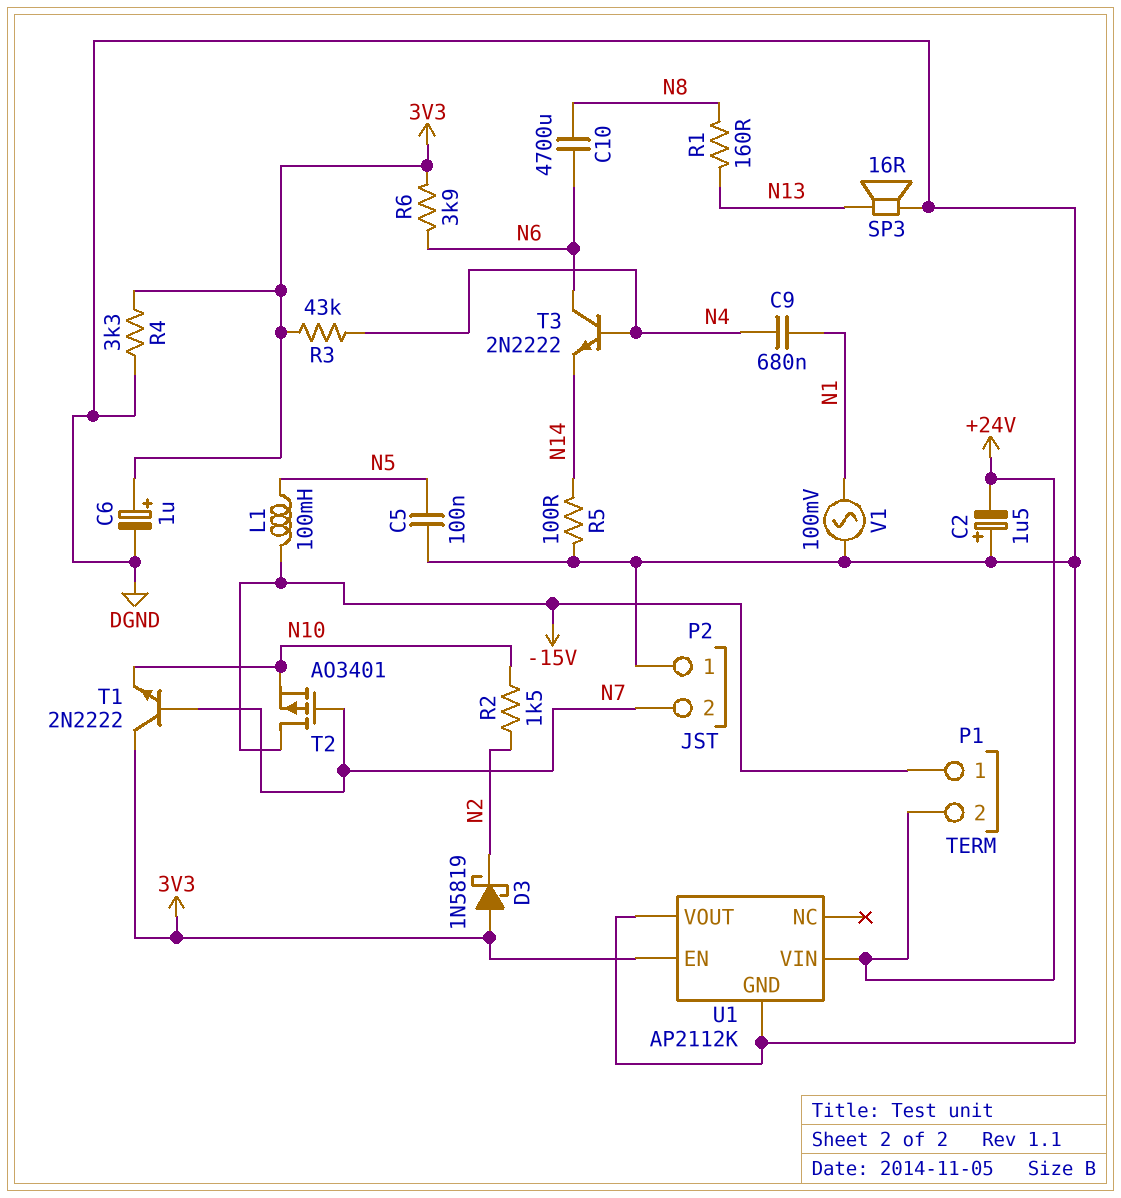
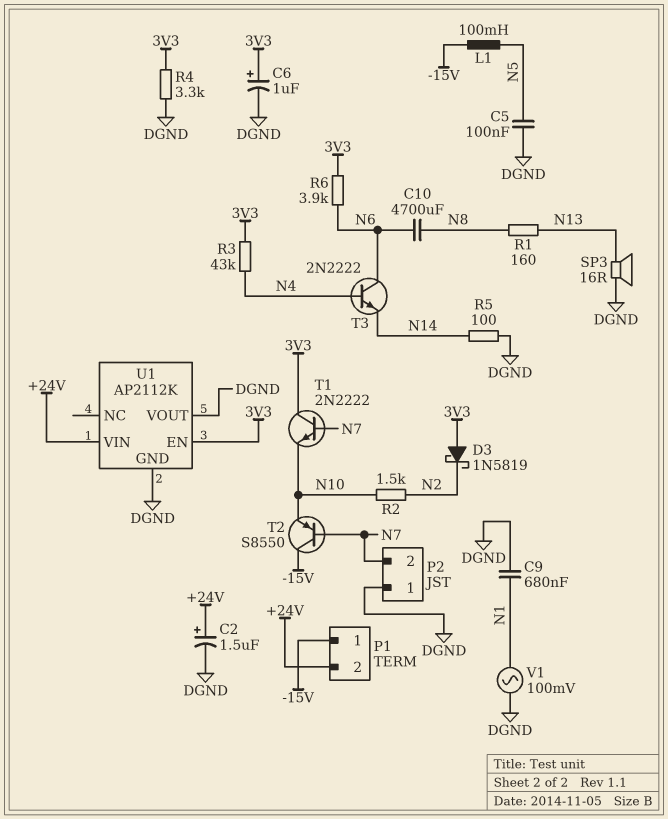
C2: 1.5uF (plus DGND, minus +24V) -> 1.5uF (plus +24V, minus DGND)
C9: 680nF (N1, N4) -> 680nF (DGND, N1)
T2: PMOS AO3401 (G N7, D -15V, S N10) -> PNP S8550 (B N7, C -15V, E N10)

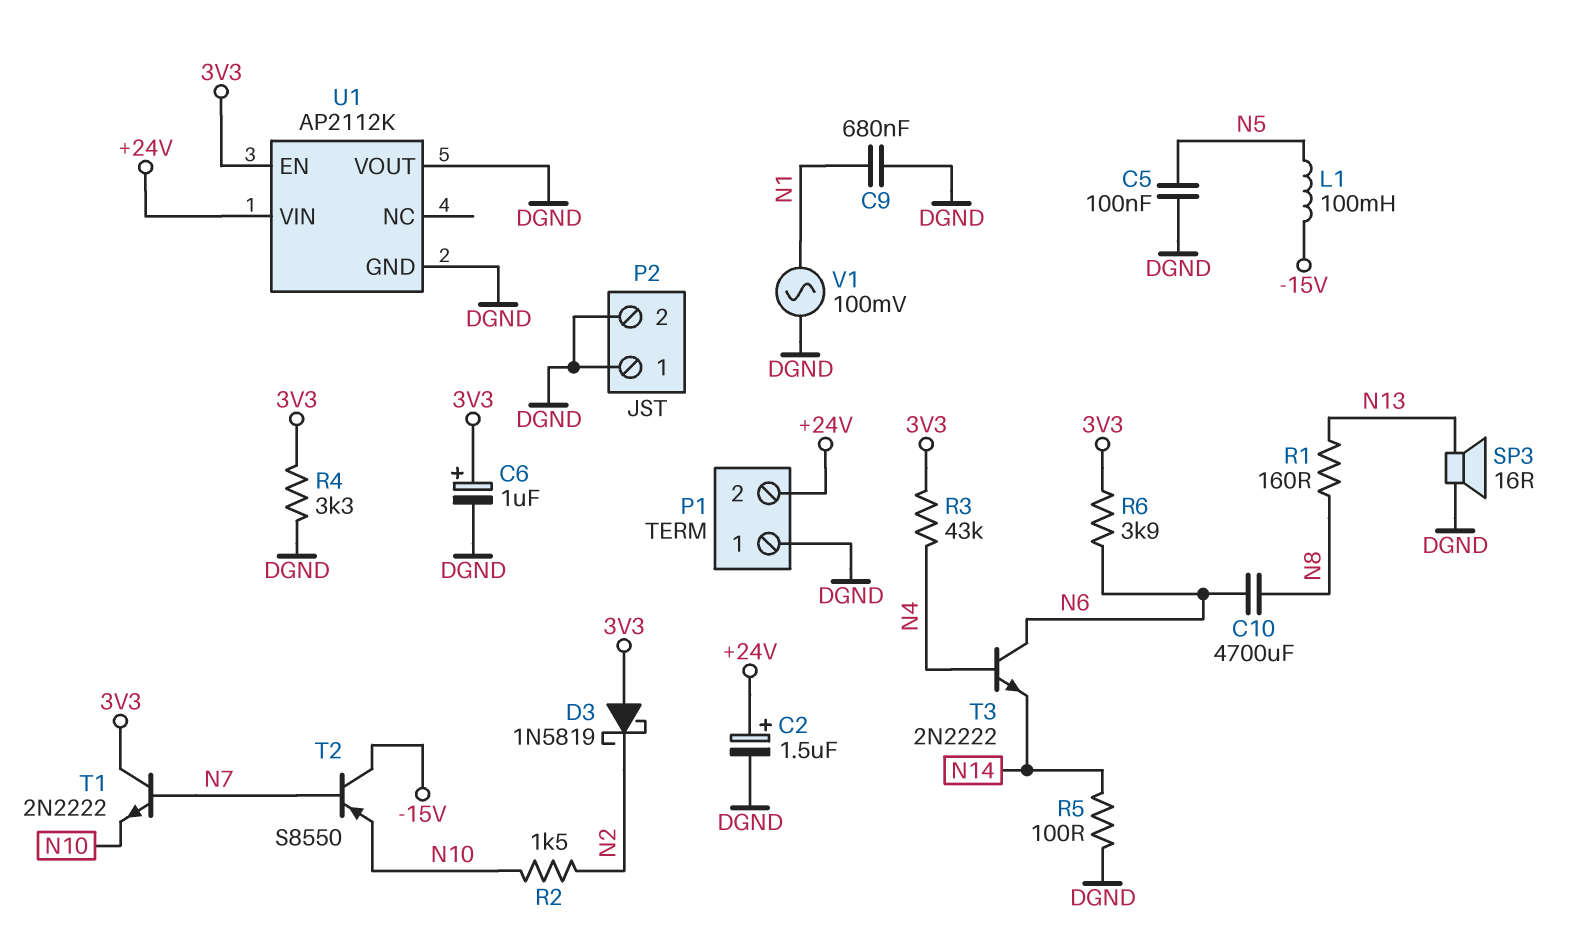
P1 pin 1: -15V -> DGND
P2 pin 2: N7 -> DGND

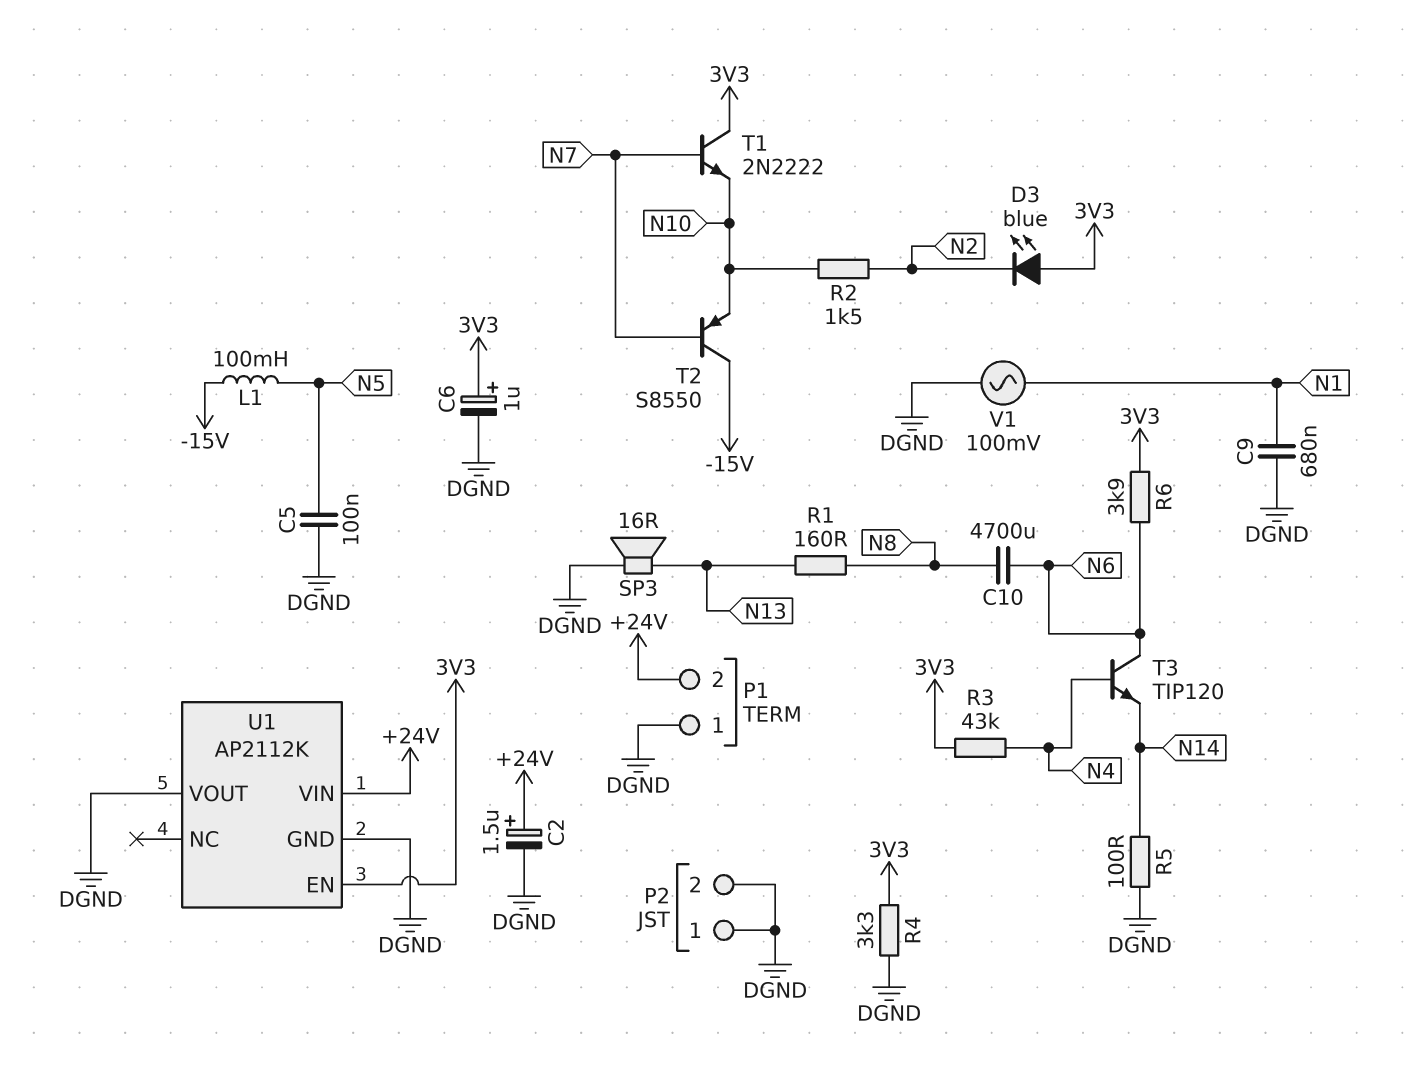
D3: schottky 1N5819 (A 3V3, K N2) -> LED blue (A 3V3, K N2)
T3: NPN 2N2222 (B N4, C N6, E N14) -> NPN TIP120 (B N4, C N6, E N14)

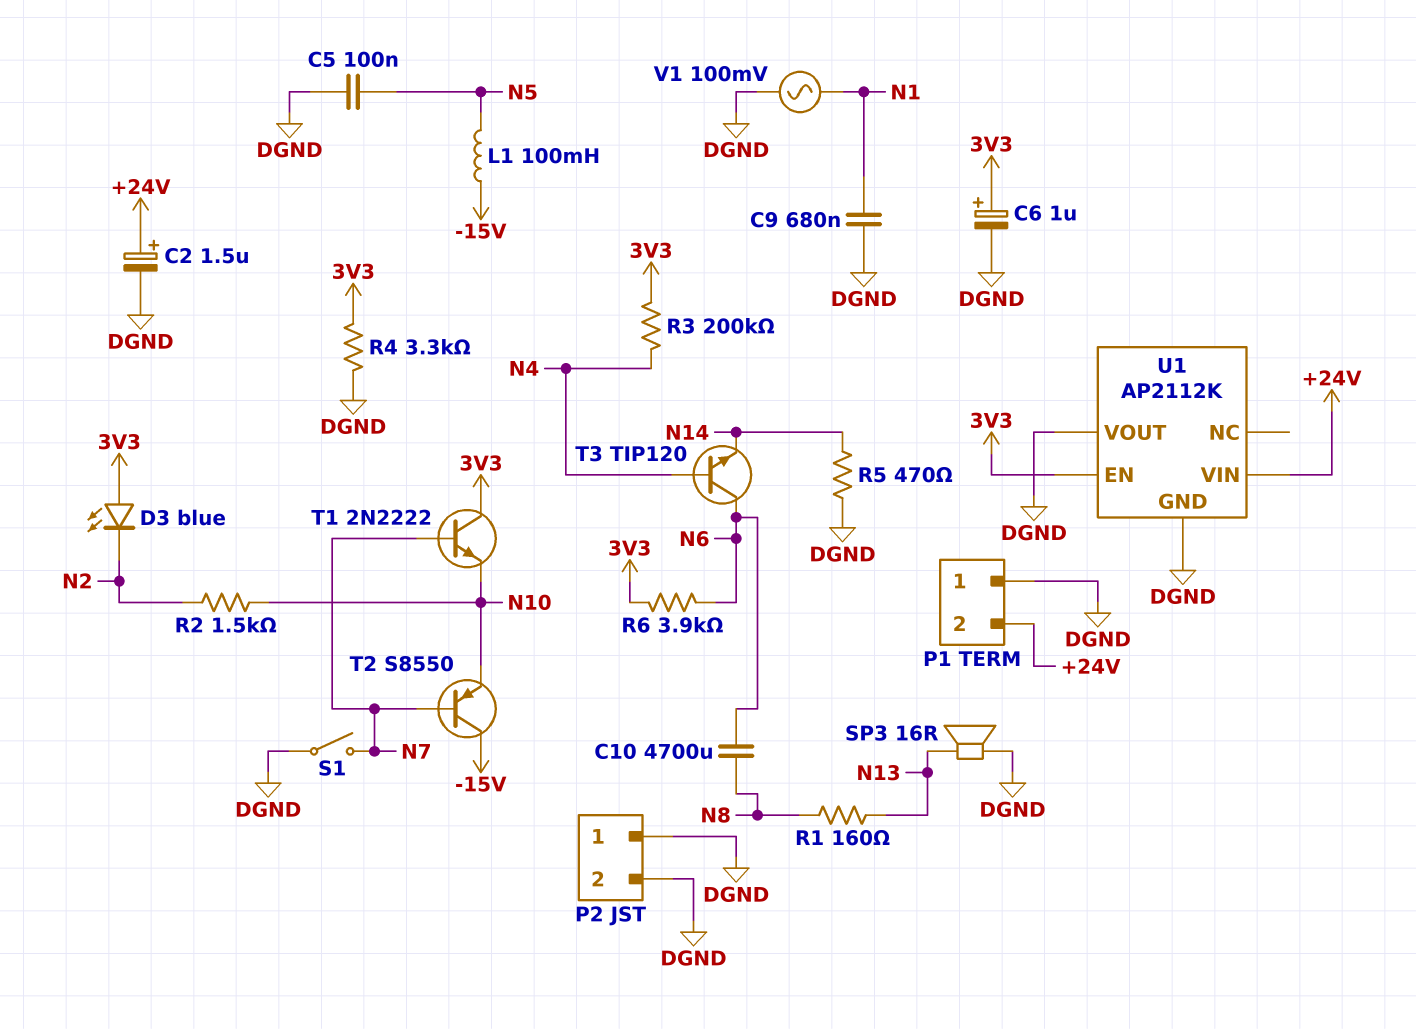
R3: 43k (3V3, N4) -> 200k (3V3, N4)
R5: 100 (DGND, N14) -> 470 (DGND, N14)
S1: none -> switch (DGND, N7)

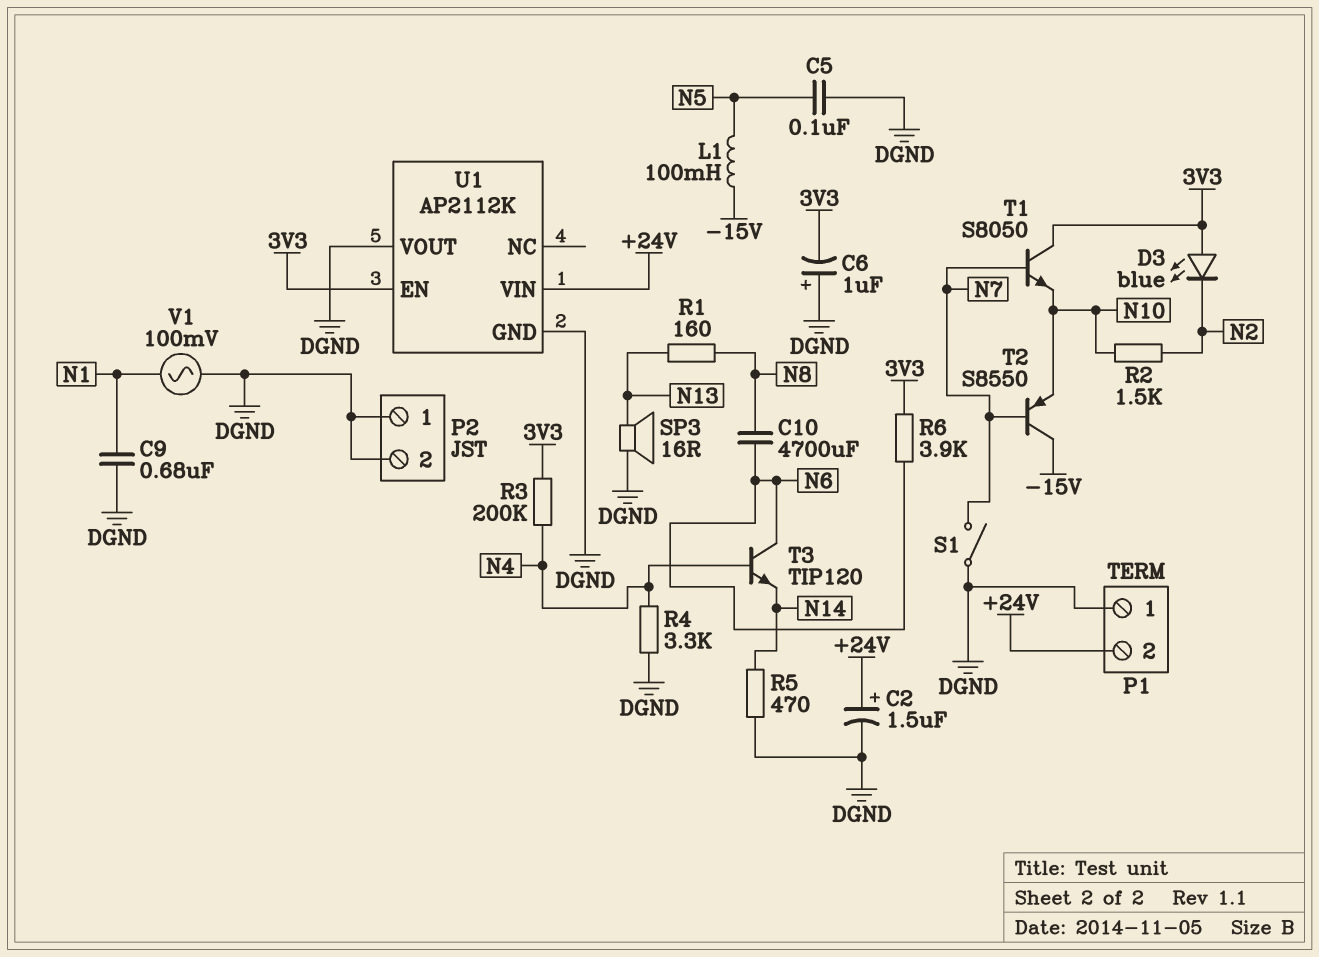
C6: 1uF (plus 3V3, minus DGND) -> 1uF (plus DGND, minus 3V3)
R4: 3.3k (3V3, DGND) -> 3.3k (DGND, N4)
T1: NPN 2N2222 (B N7, C 3V3, E N10) -> NPN S8050 (B N7, C 3V3, E N10)

